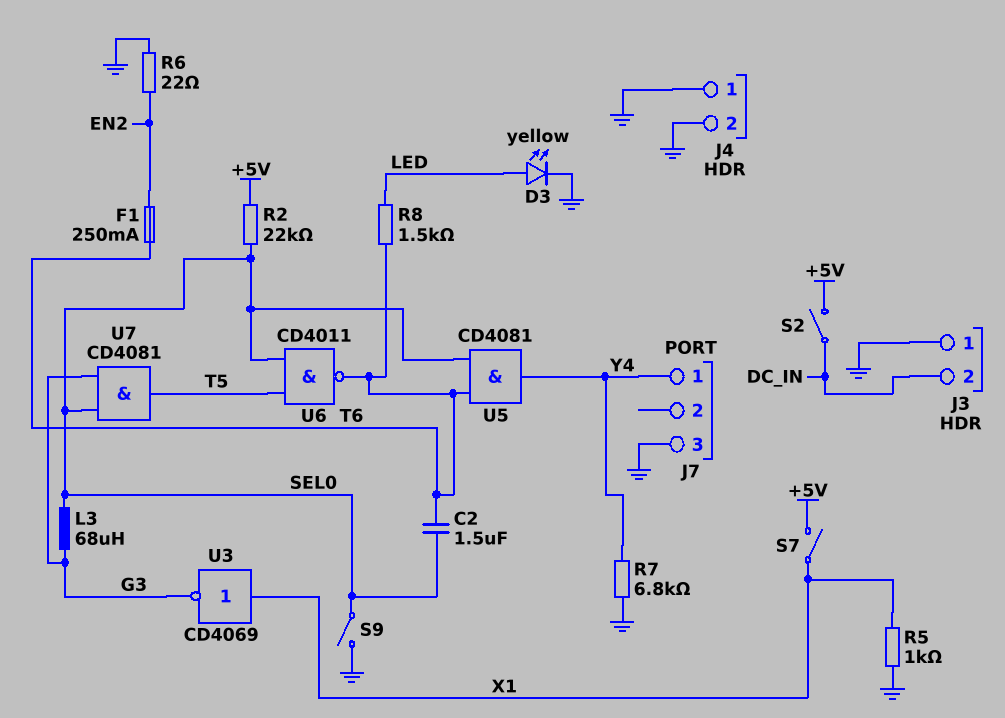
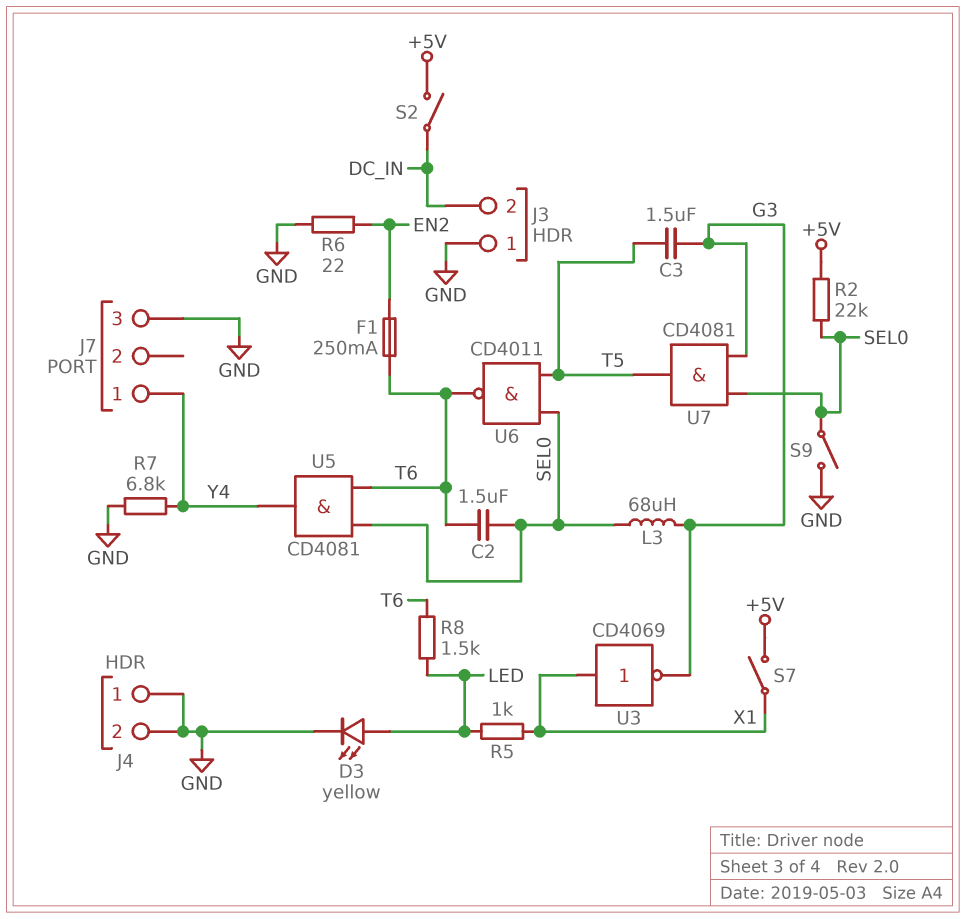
C3: none -> 1.5uF (G3, T5)
R5: 1k (GND, X1) -> 1k (LED, X1)

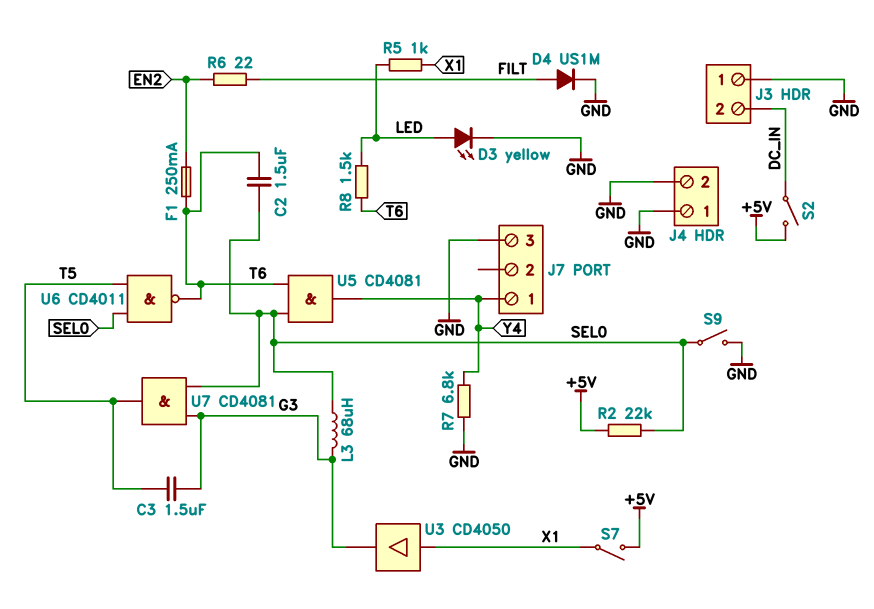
D4: none -> diode US1M (A FILT, K GND)
R6: 22 (EN2, GND) -> 22 (EN2, FILT)
U3: NOT CD4069 (in X1, out G3) -> buffer CD4050 (in X1, out G3)

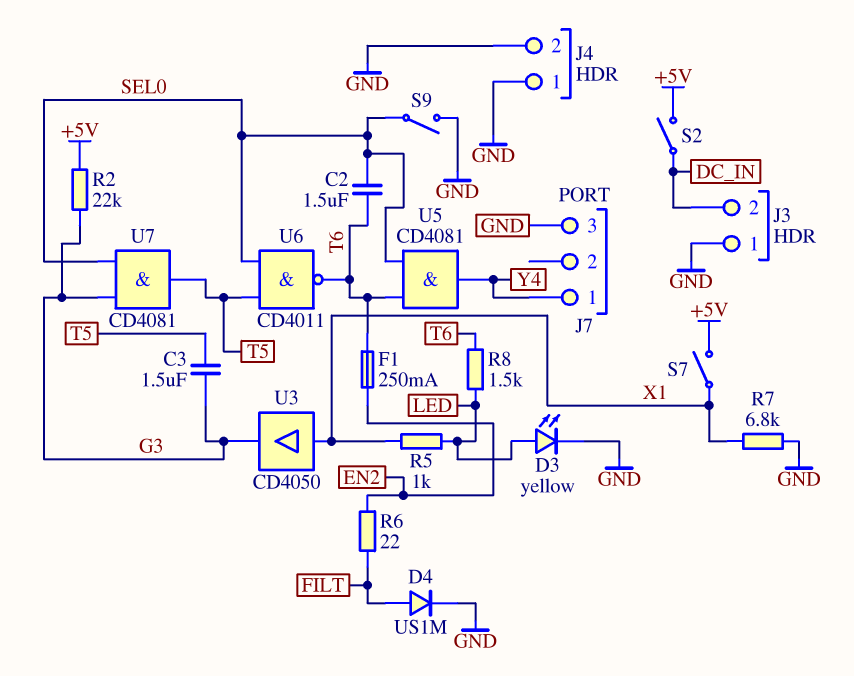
L3: 68uH (G3, SEL0) -> none
R2: 22k (+5V, SEL0) -> 22k (+5V, G3)
R7: 6.8k (GND, Y4) -> 6.8k (GND, X1)

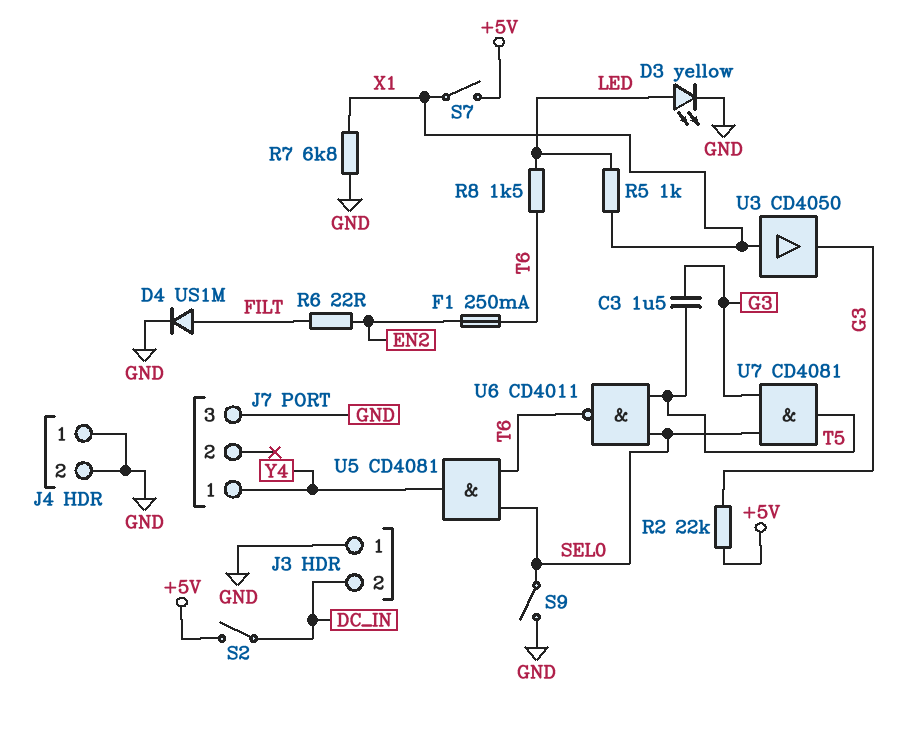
C2: 1.5uF (SEL0, T6) -> none

